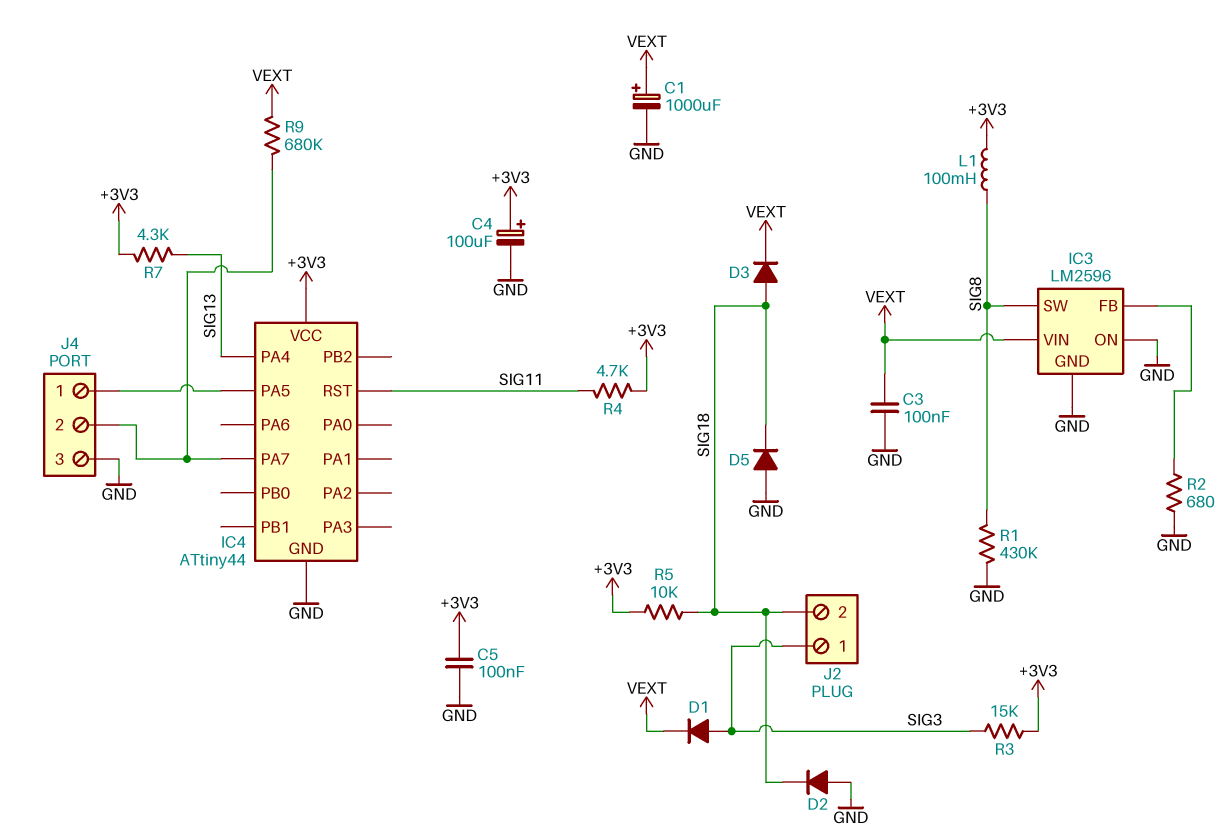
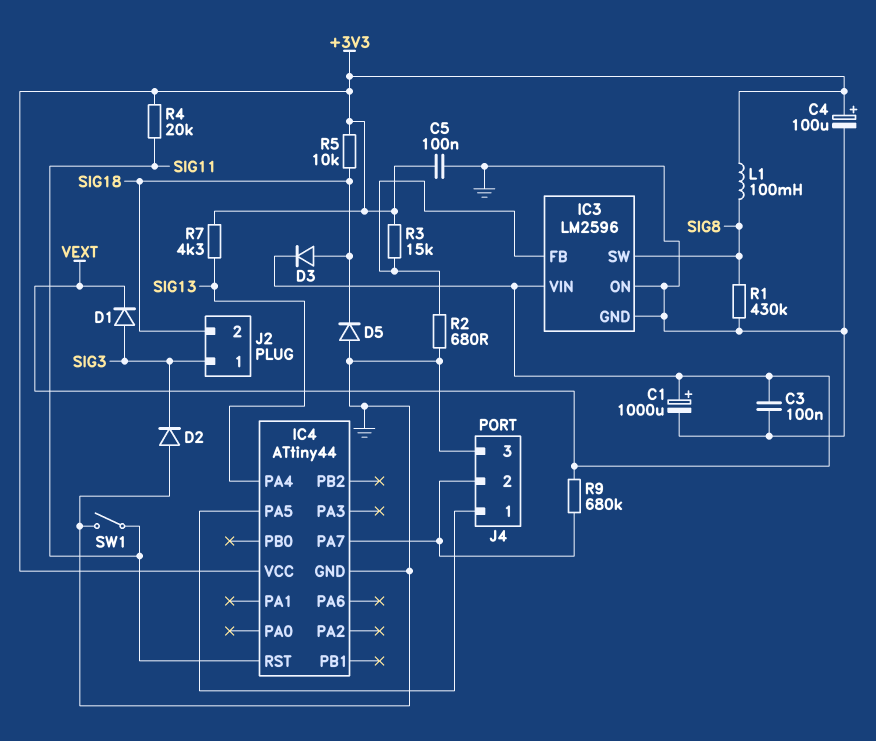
D2: diode (A GND, K SIG18) -> diode (A GND, K SIG3)
R3: 15k (+3V3, SIG3) -> 15k (+3V3, IC3/FB)
R4: 4.7k (+3V3, SIG11) -> 20k (+3V3, SIG11)
SW1: none -> switch (GND, SIG11)

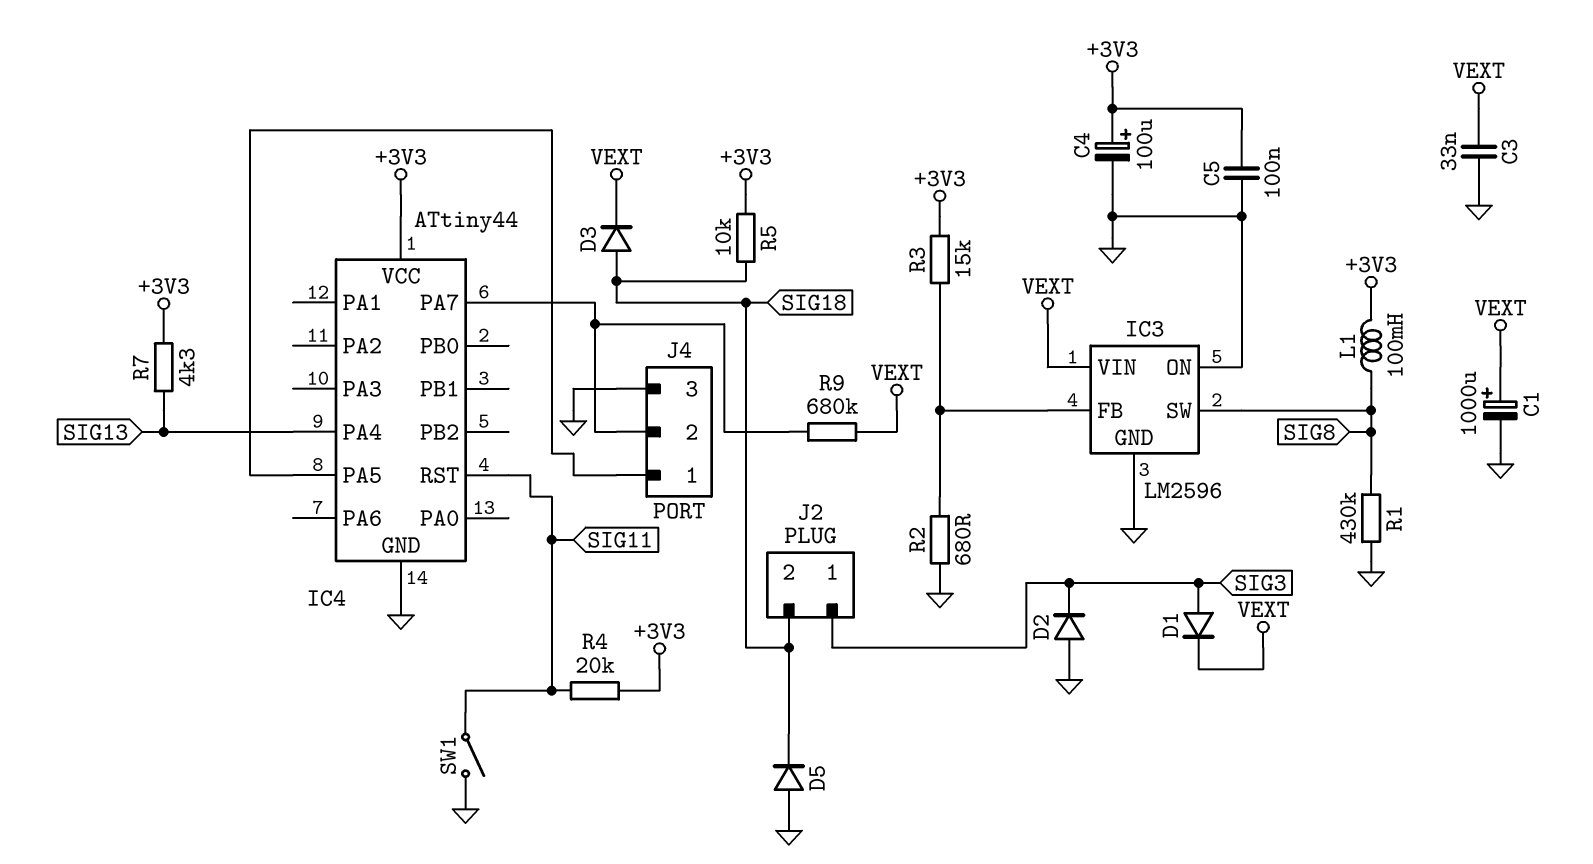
C3: 100nF (GND, VEXT) -> 33nF (GND, VEXT)

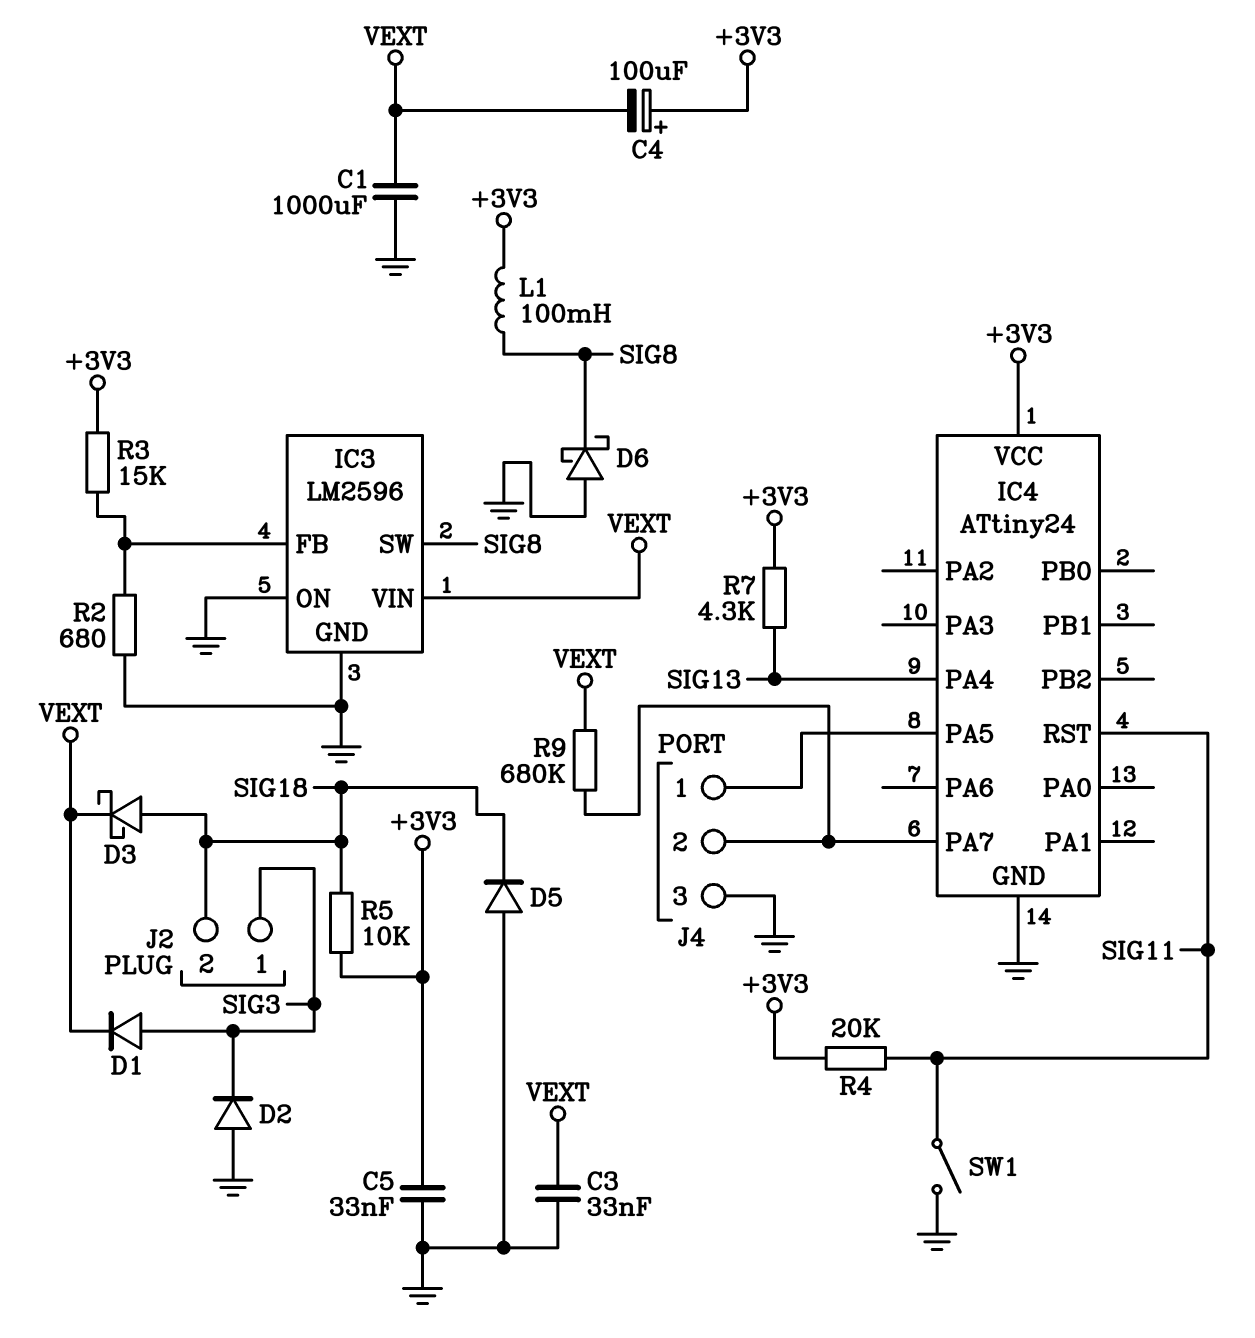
C1: 1000uF (plus VEXT, minus GND) -> 1000uF (GND, VEXT)
C4: 100uF (plus +3V3, minus GND) -> 100uF (plus +3V3, minus VEXT)
C5: 100nF (+3V3, GND) -> 33nF (+3V3, GND)
D3: diode (A SIG18, K VEXT) -> schottky (A SIG18, K VEXT)
D6: none -> schottky (A GND, K SIG8)
IC4: ATtiny44 -> ATtiny24
R1: 430k (GND, SIG8) -> none

